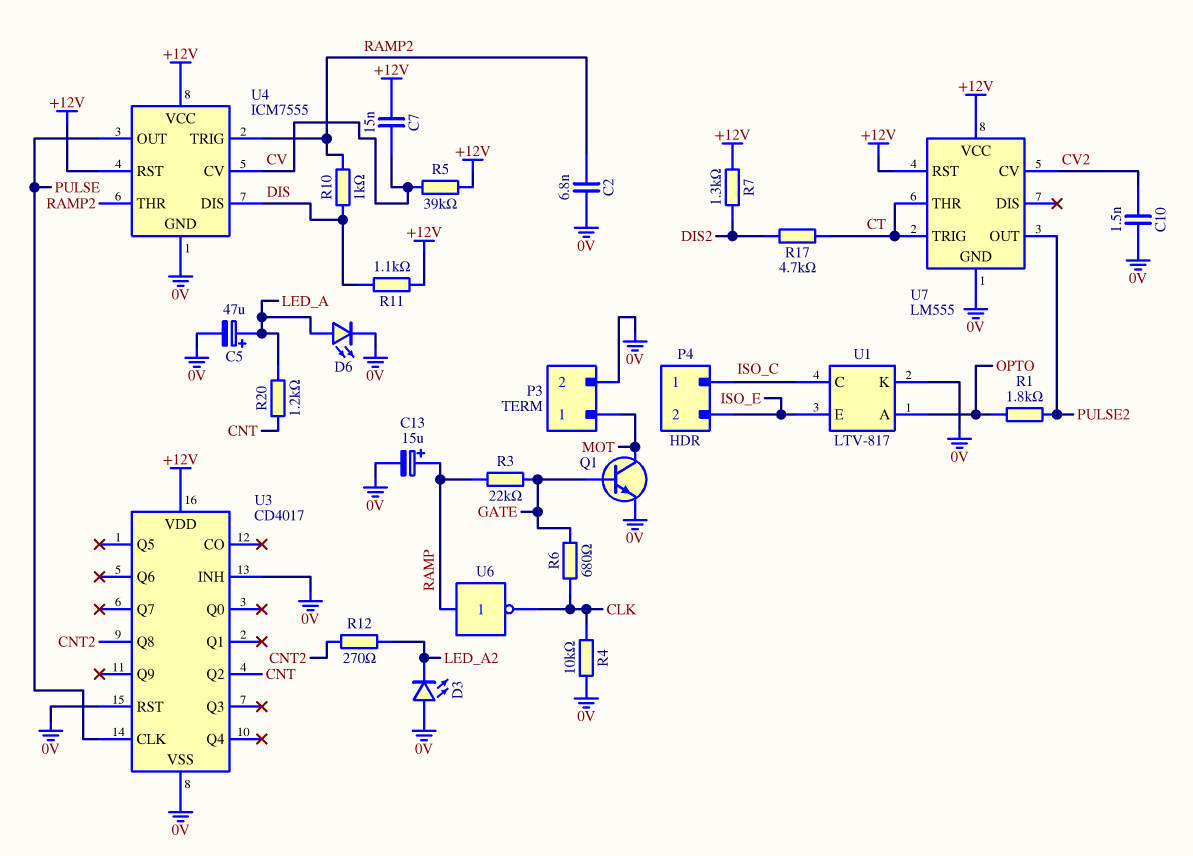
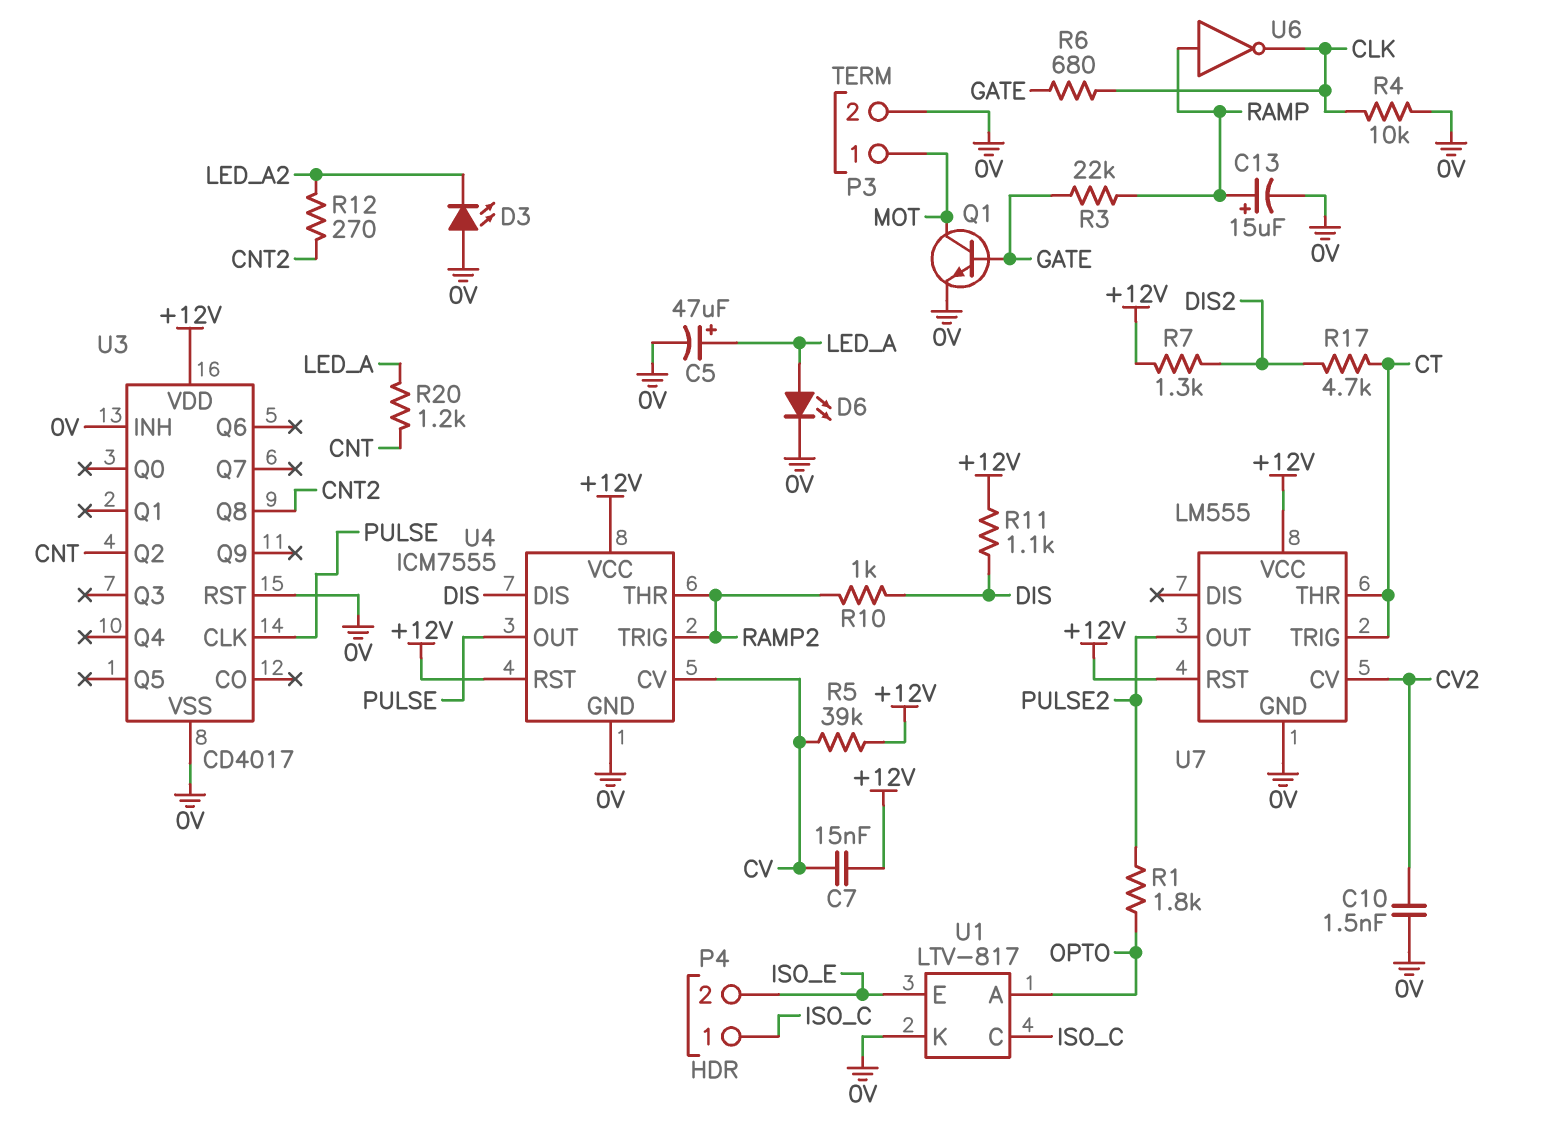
C2: 6.8nF (0V, RAMP2) -> none

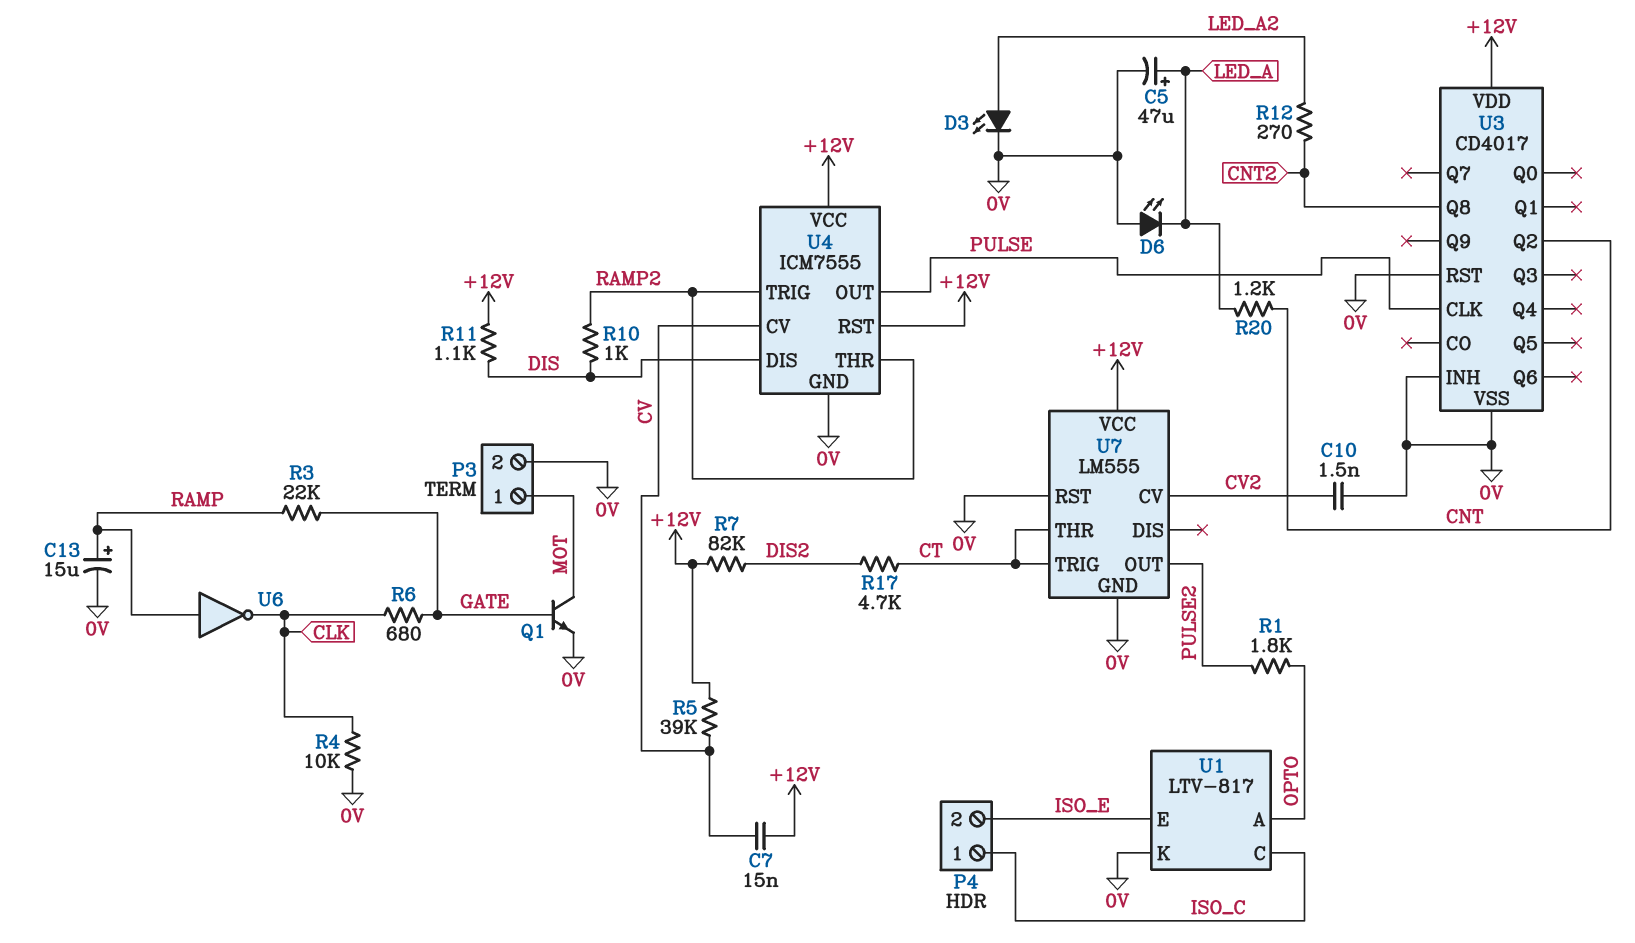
D3: LED (A 0V, K LED_A2) -> LED (A LED_A2, K 0V)
D6: LED (A LED_A, K 0V) -> LED (A 0V, K LED_A)
R7: 1.3k (+12V, DIS2) -> 82k (+12V, DIS2)
U7 pin RST: +12V -> 0V

